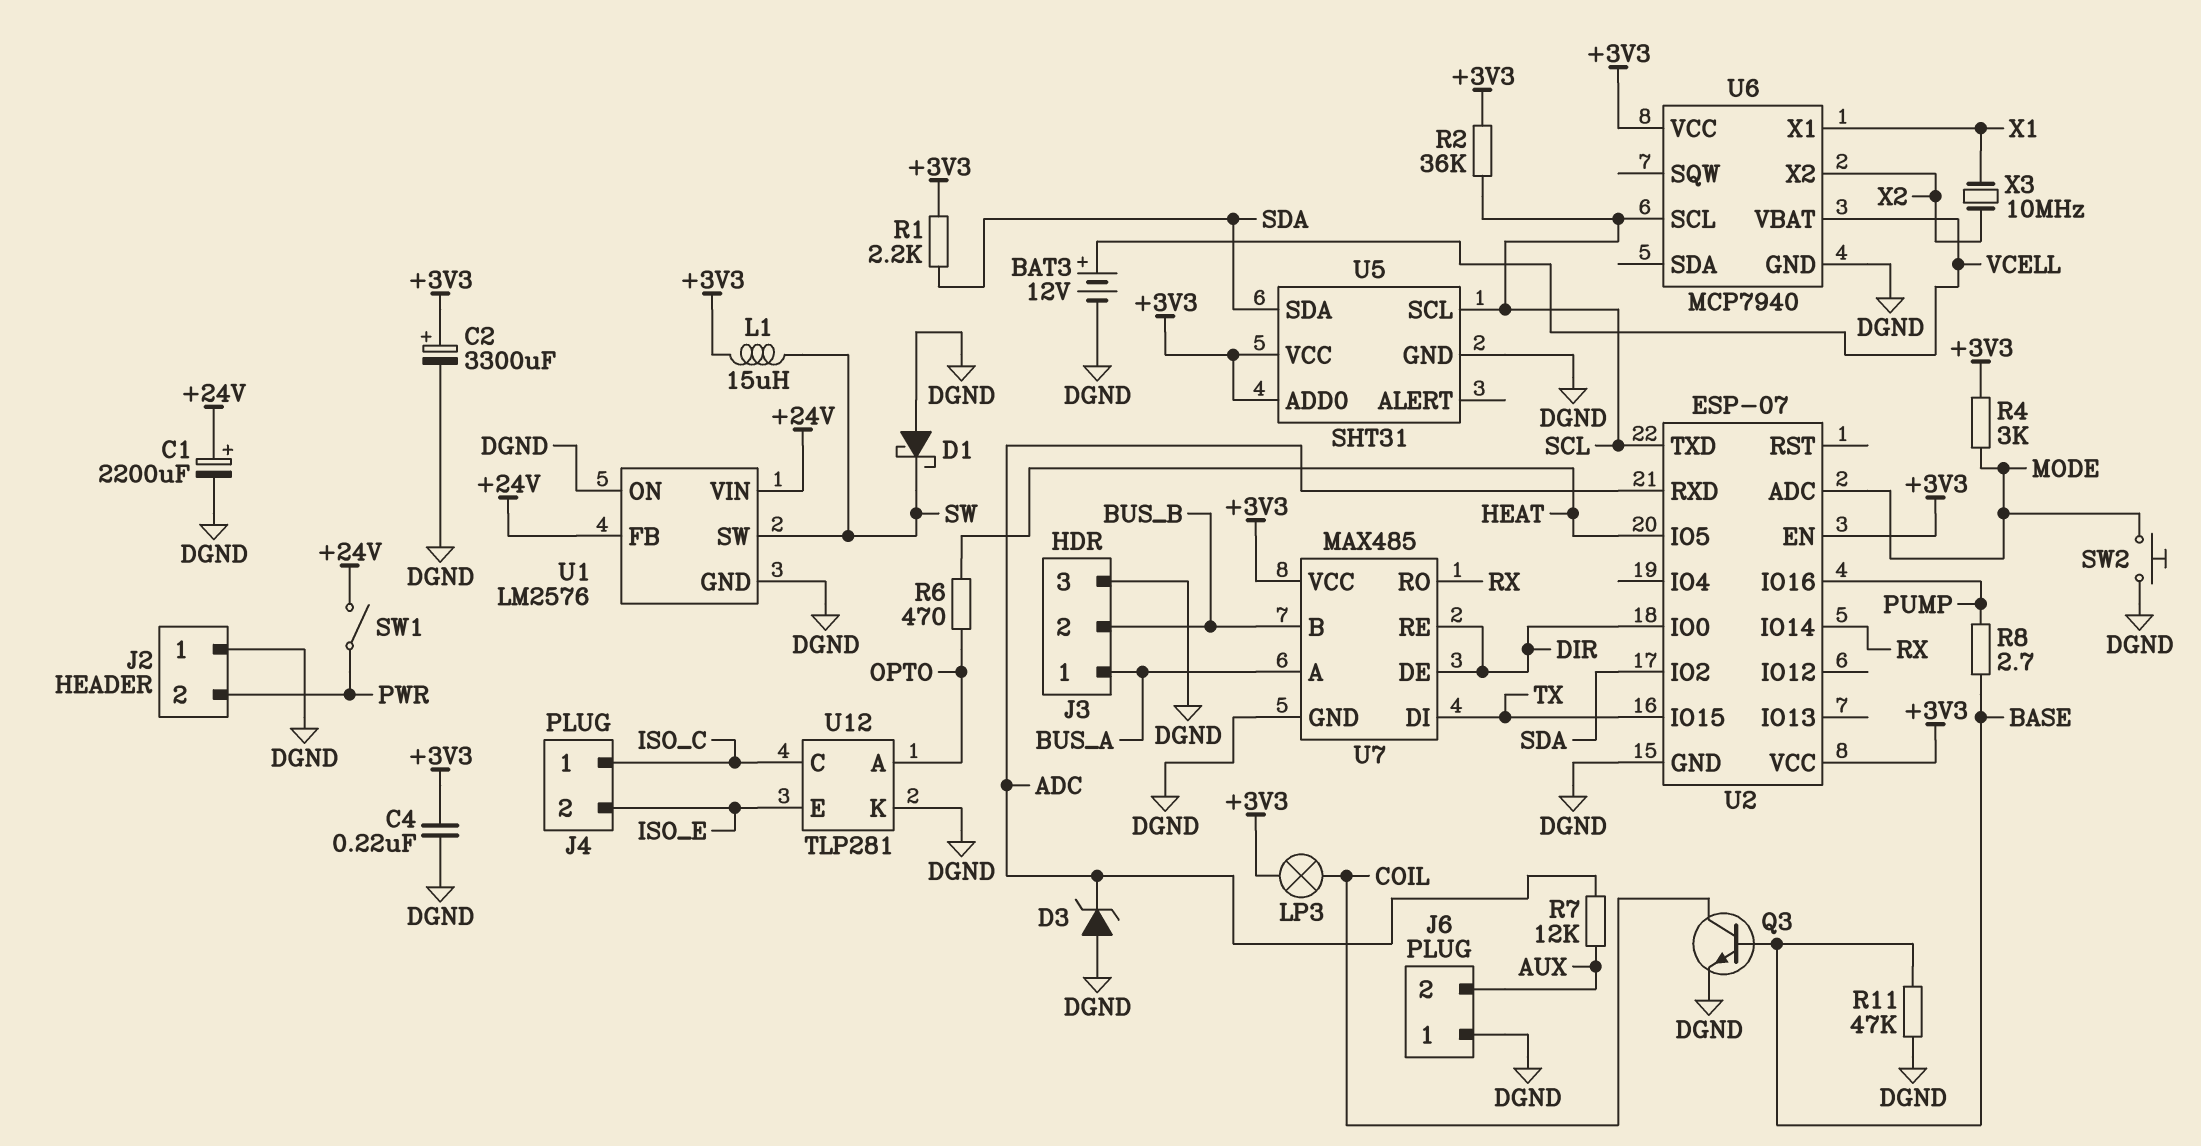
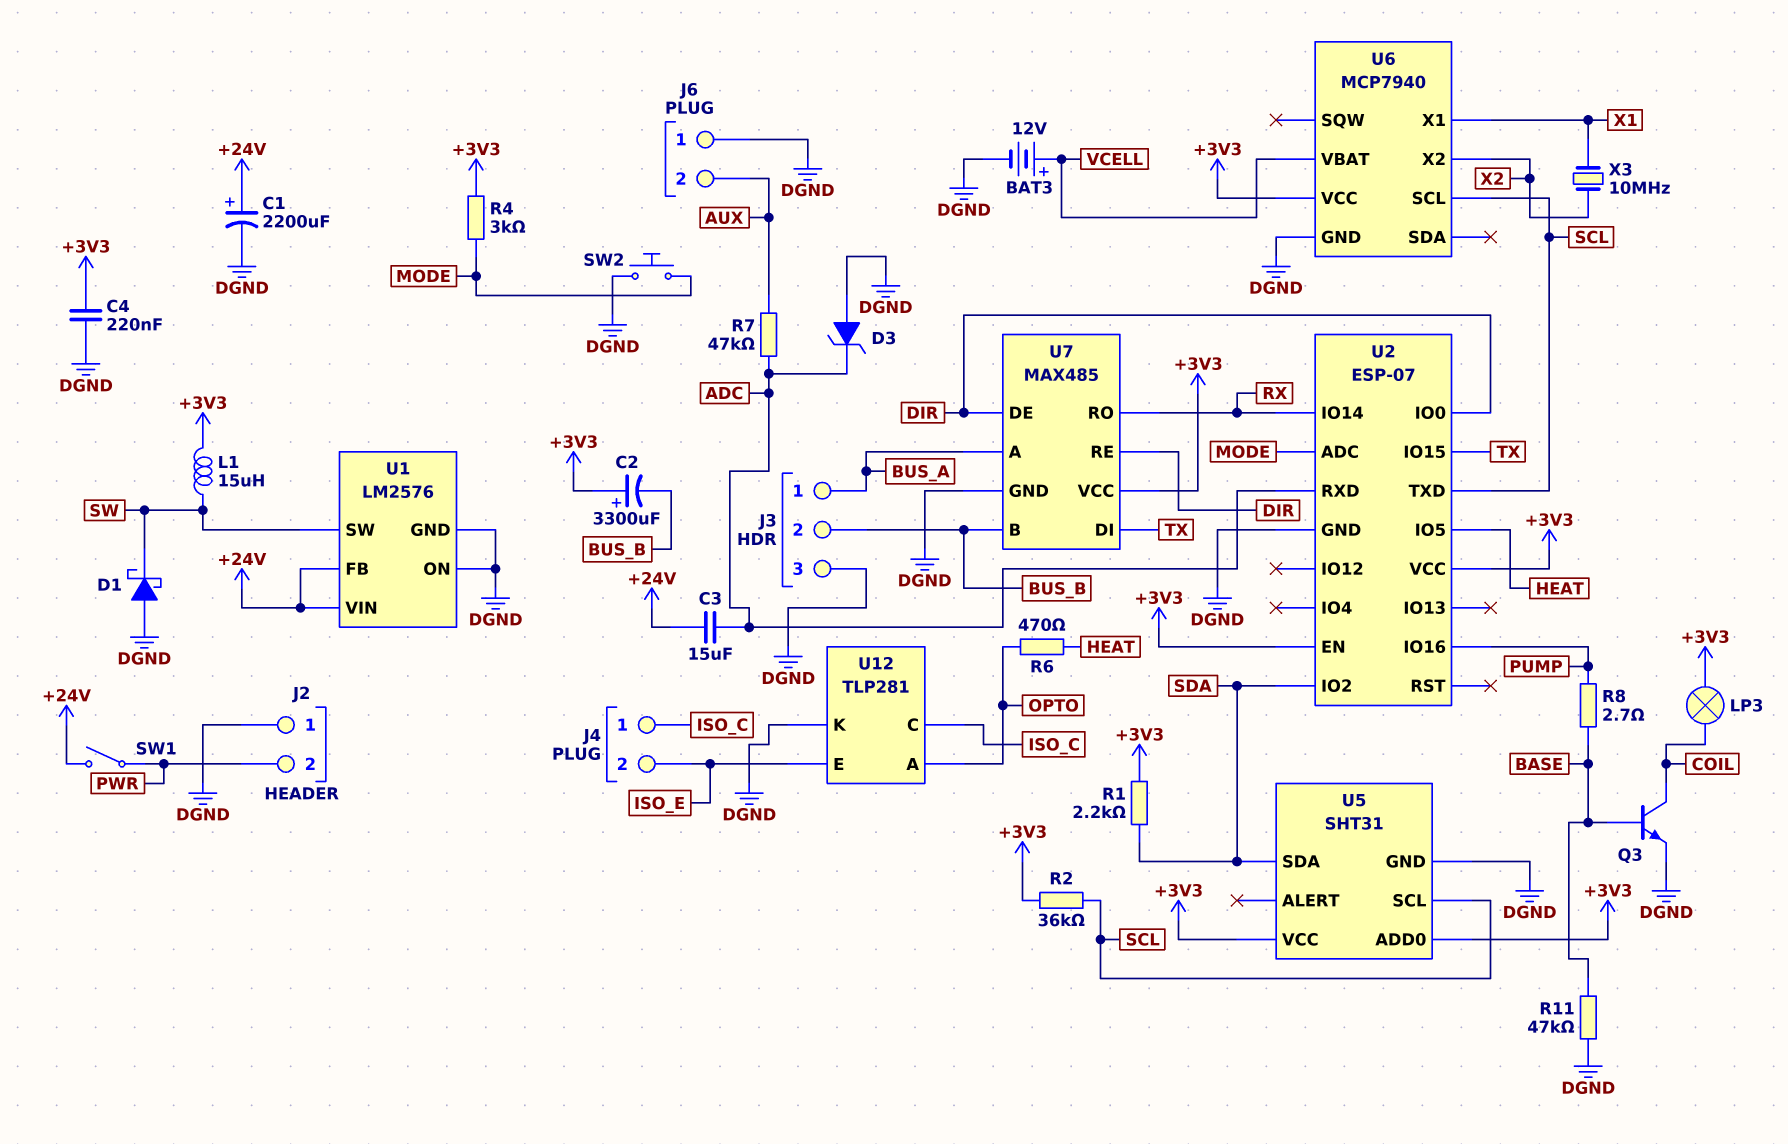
C2: 3300uF (plus +3V3, minus DGND) -> 3300uF (plus +3V3, minus BUS_B)
C3: none -> 15uF (+24V, ADC)
R7: 12k (ADC, AUX) -> 47k (ADC, AUX)

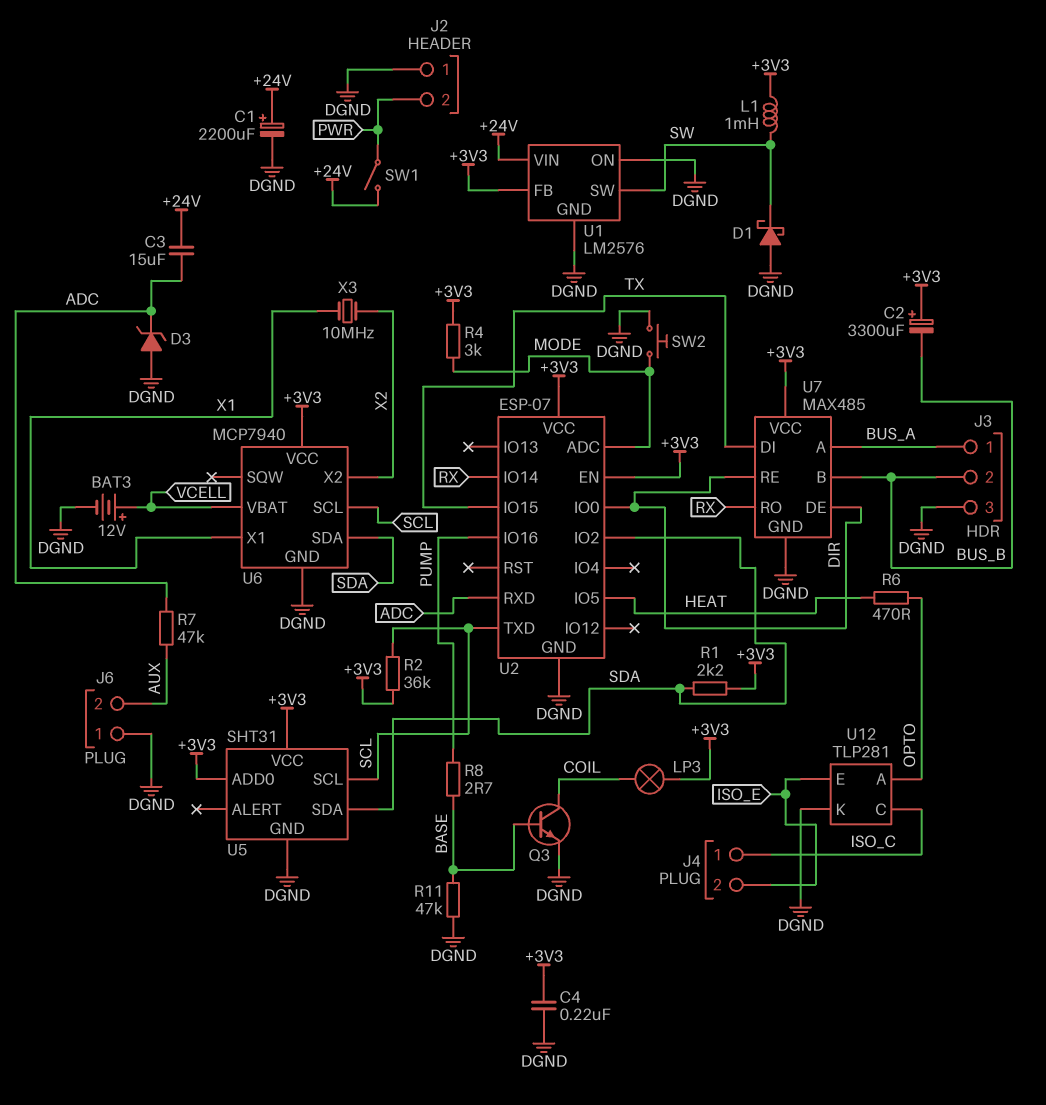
L1: 15uH (+3V3, SW) -> 1mH (+3V3, SW)
U1 pin FB: +24V -> +3V3
U6 pin SDA: none -> SDA

